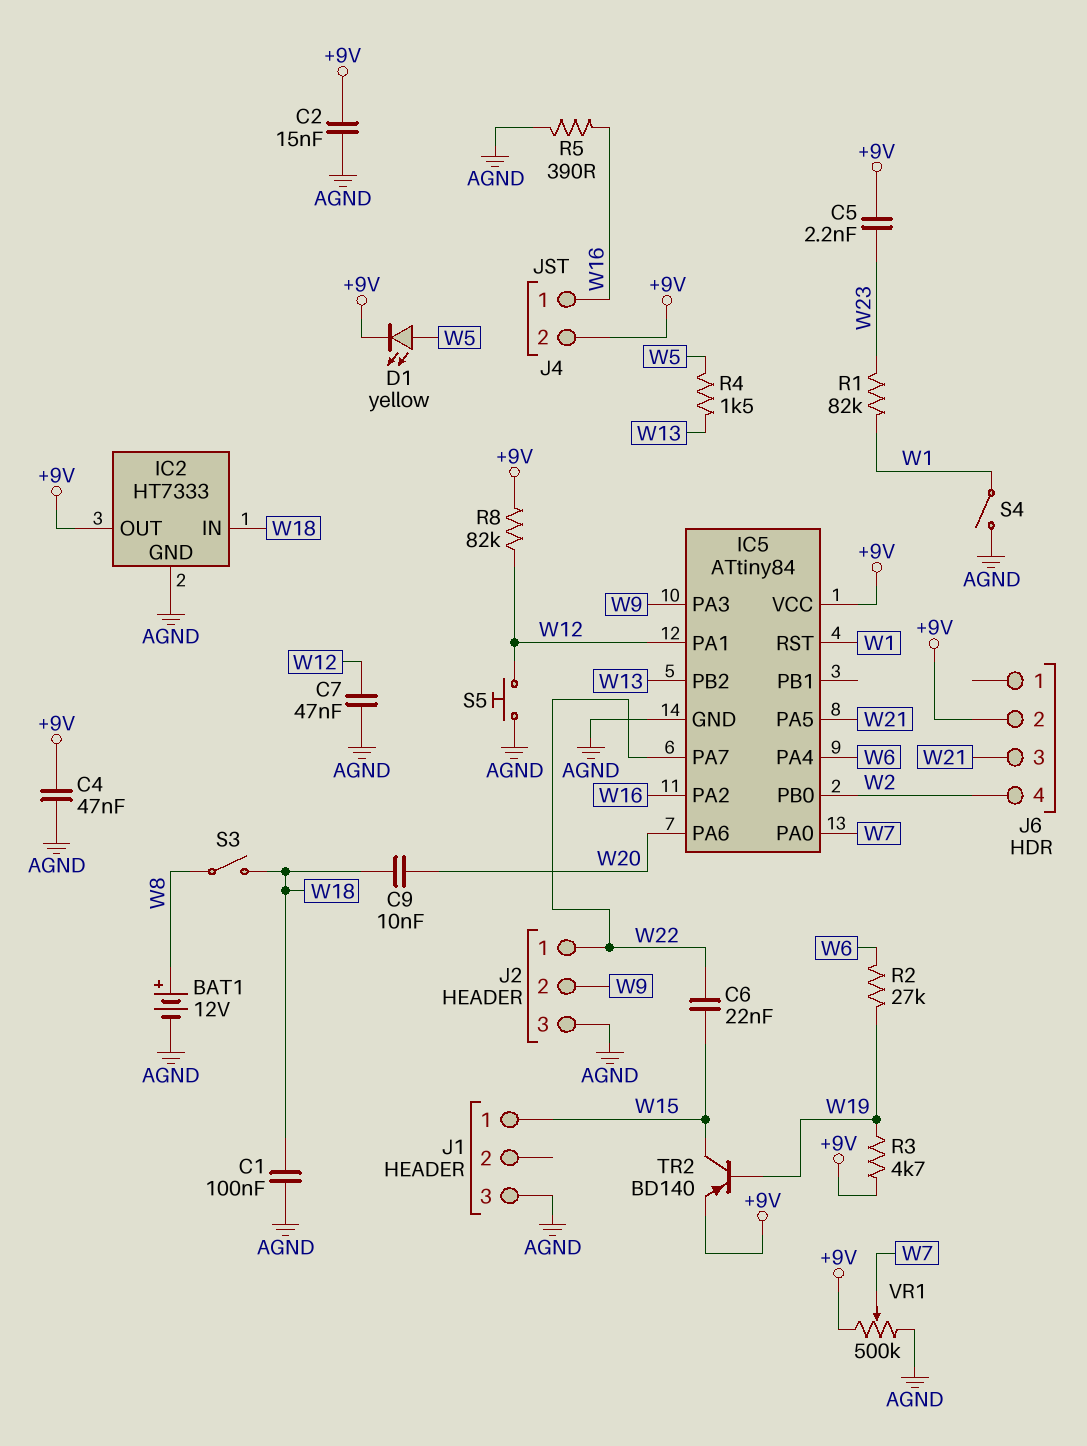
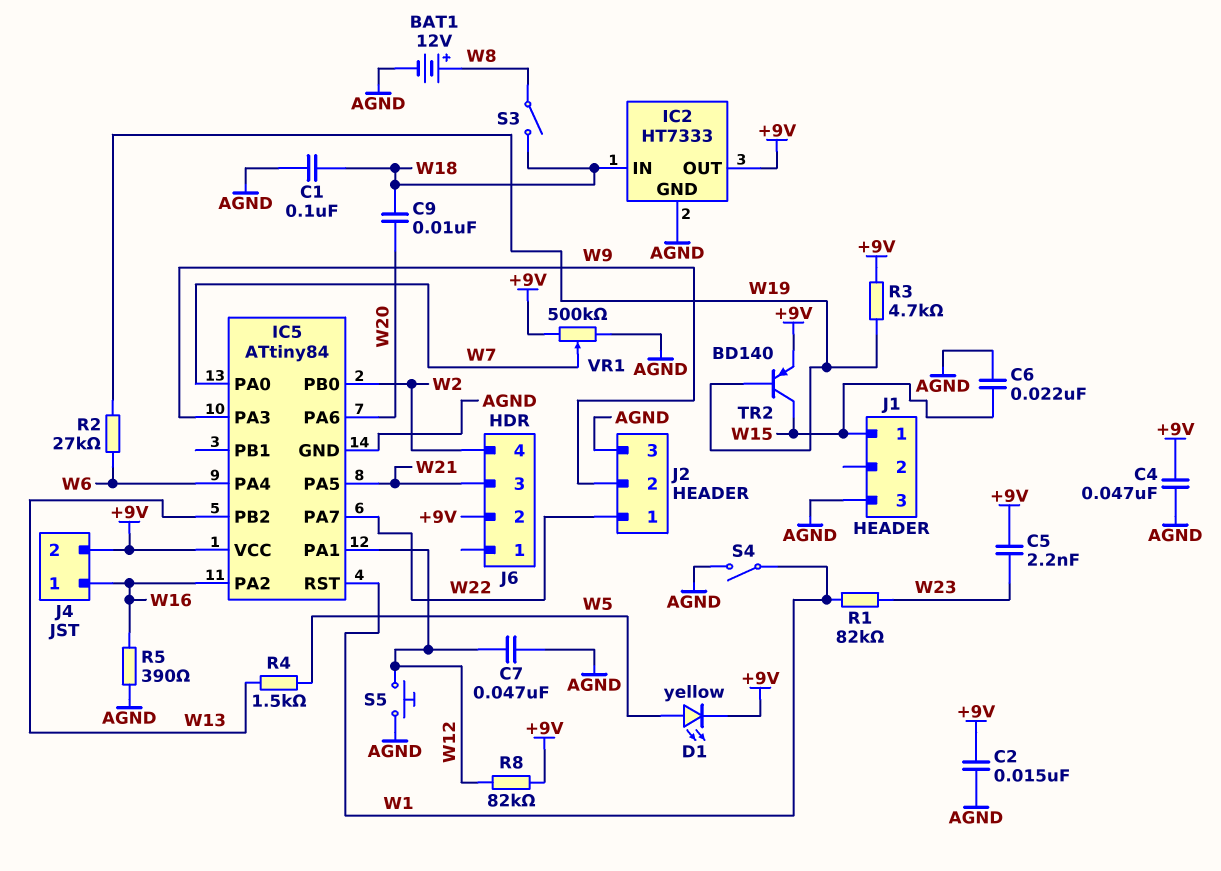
C6: 22nF (W15, W22) -> 22nF (AGND, W15)

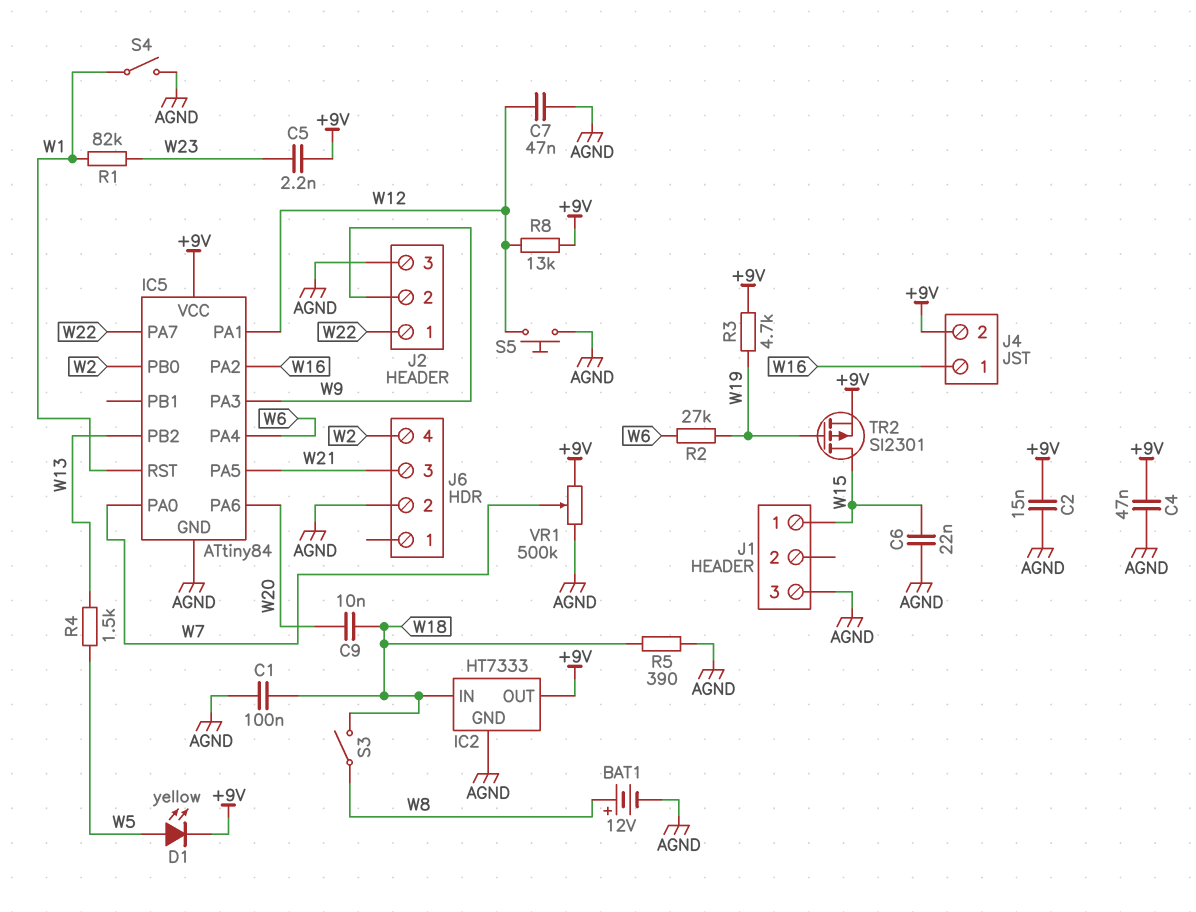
J6 pin 2: +9V -> AGND
R5: 390 (AGND, W16) -> 390 (AGND, W18)
R8: 82k (+9V, W12) -> 13k (+9V, W12)
TR2: PNP BD140 (B W19, C W15, E +9V) -> PMOS SI2301 (G W19, D W15, S +9V)

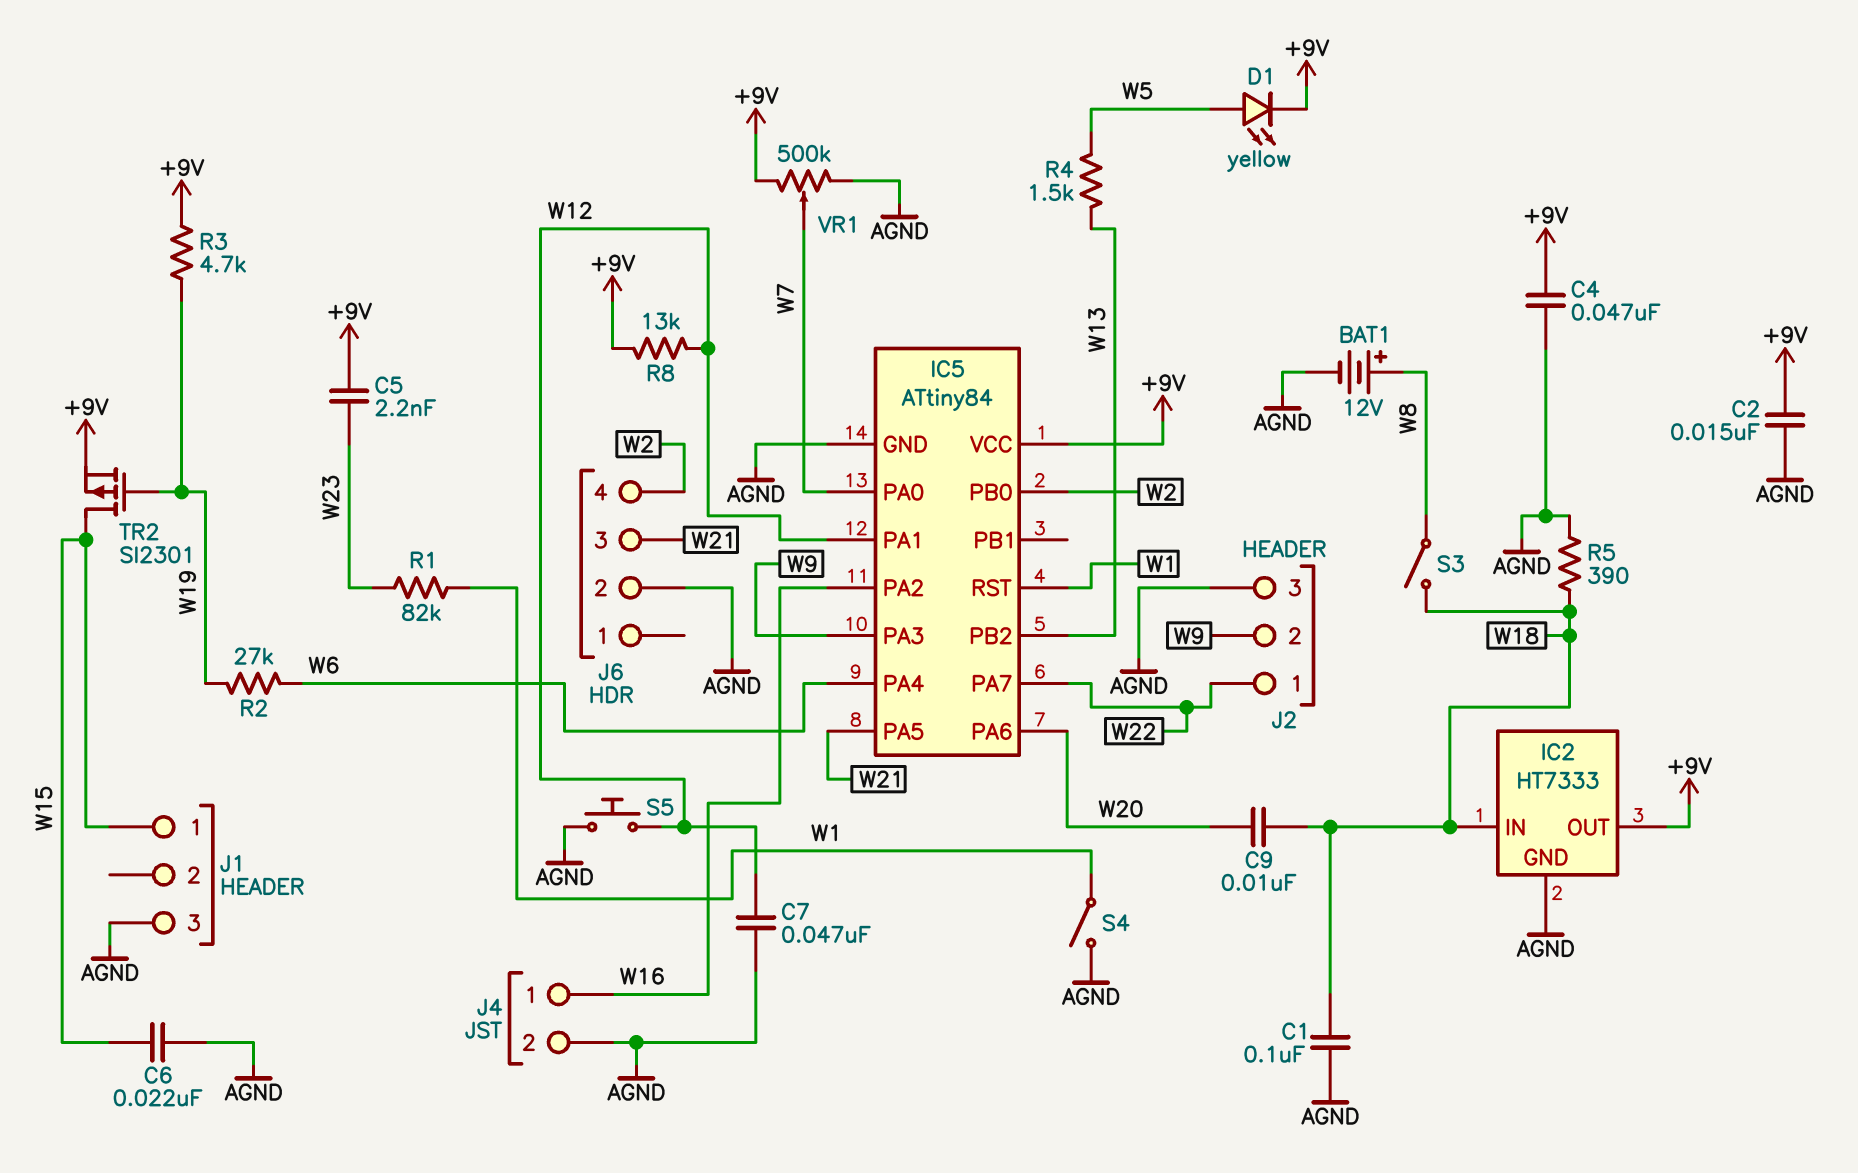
J4 pin 2: +9V -> AGND

